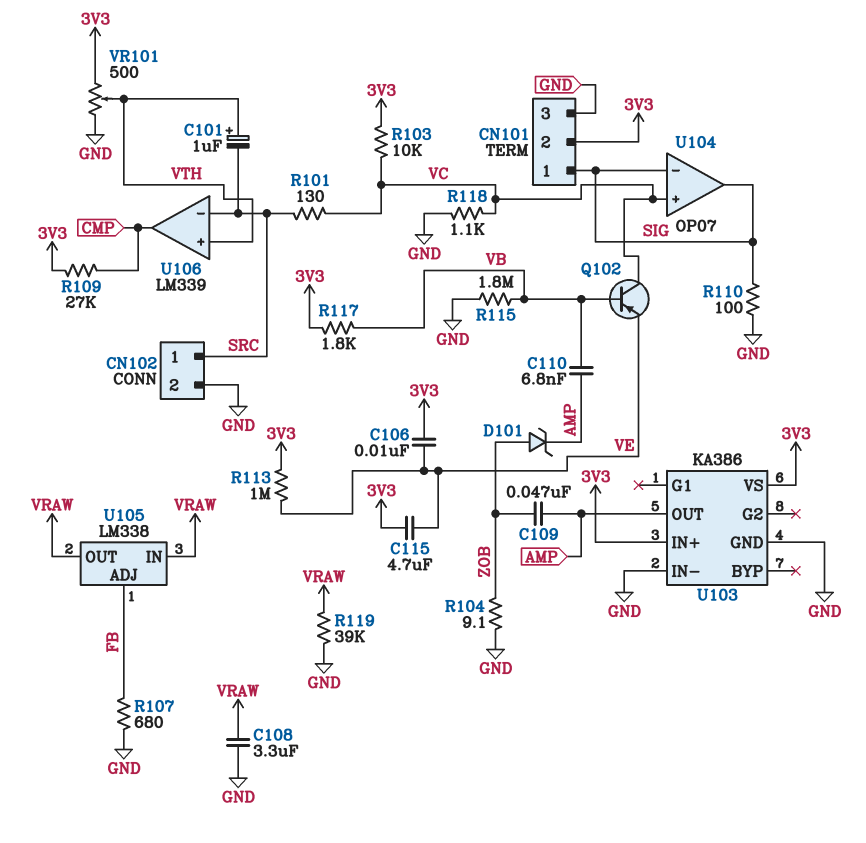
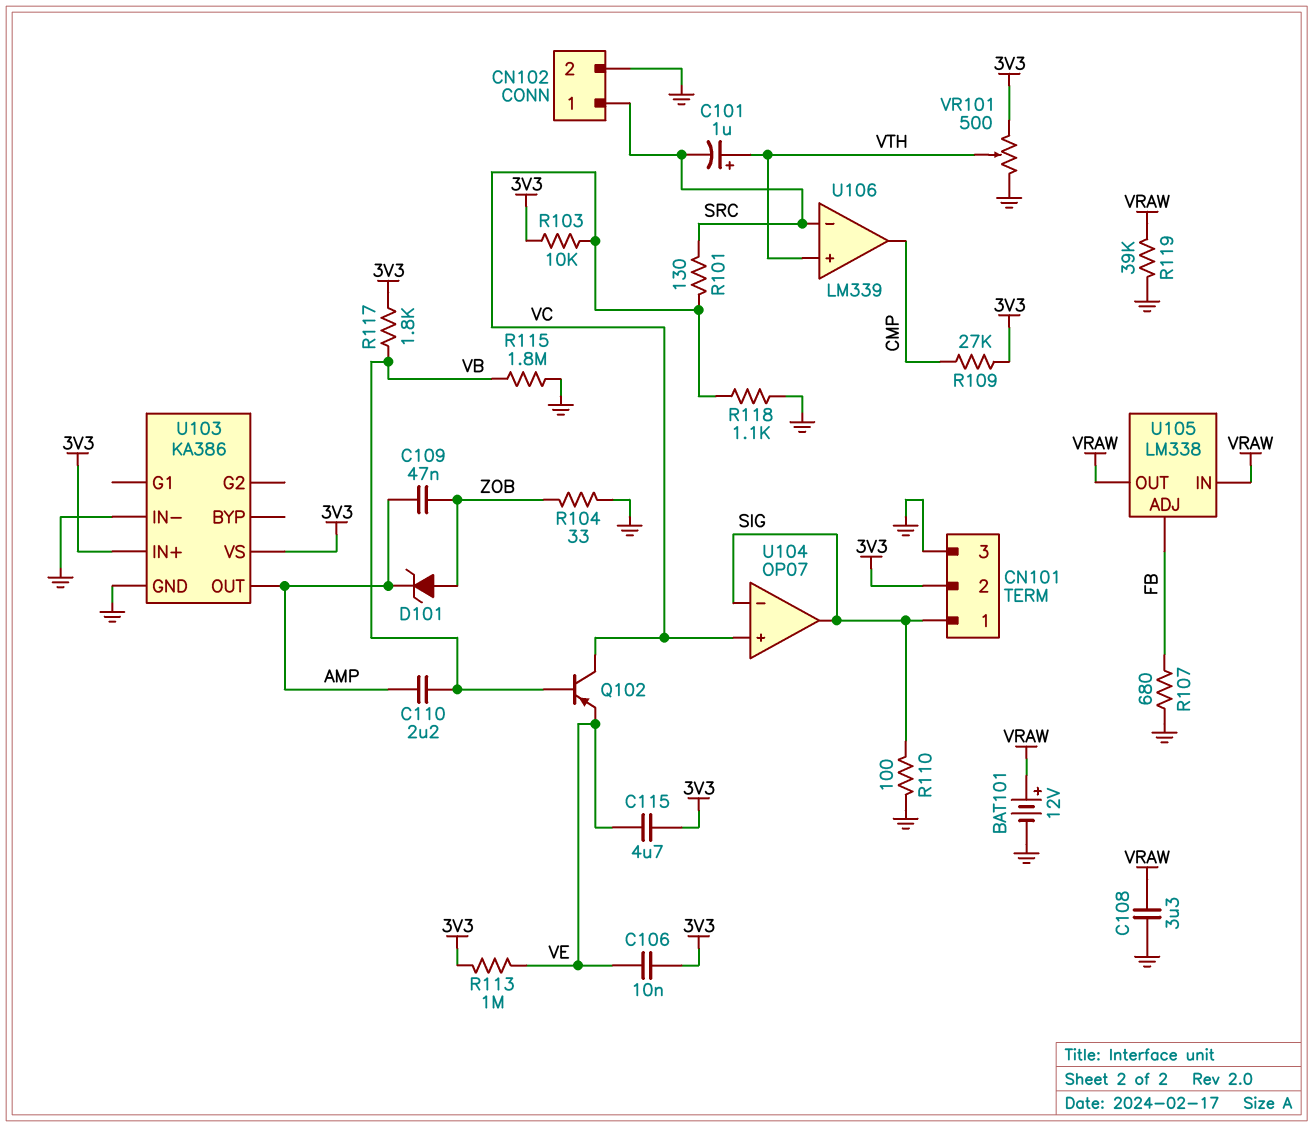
BAT101: none -> 12V (plus VRAW, minus GND)
C110: 6.8nF (AMP, VB) -> 2.2uF (AMP, VB)
R104: 9.1 (GND, ZOB) -> 33 (GND, ZOB)

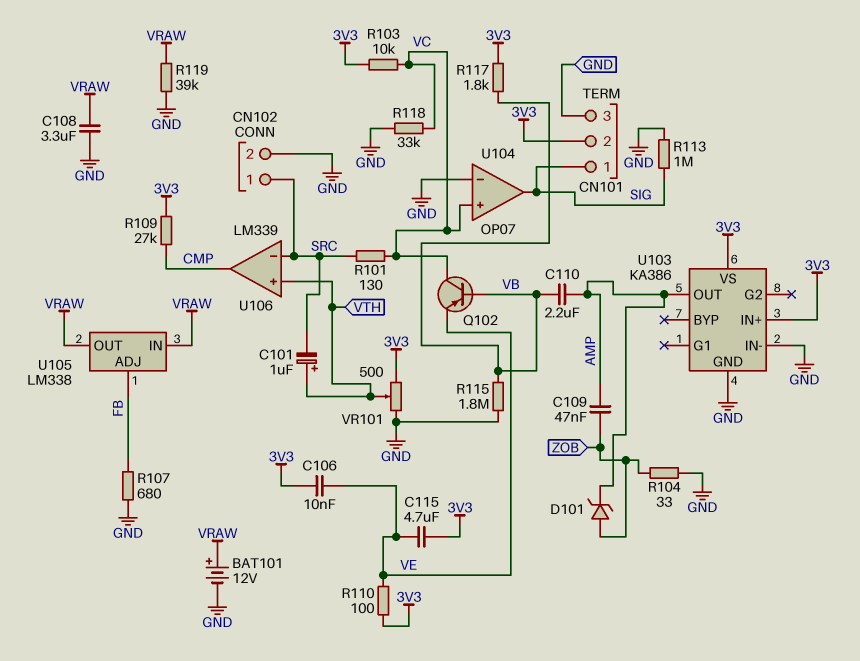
R110: 100 (GND, SIG) -> 100 (3V3, VE)
R113: 1M (3V3, VE) -> 1M (GND, SIG)
R118: 1.1k (GND, VC) -> 33k (GND, VC)
U104 pin in-: SIG -> GND

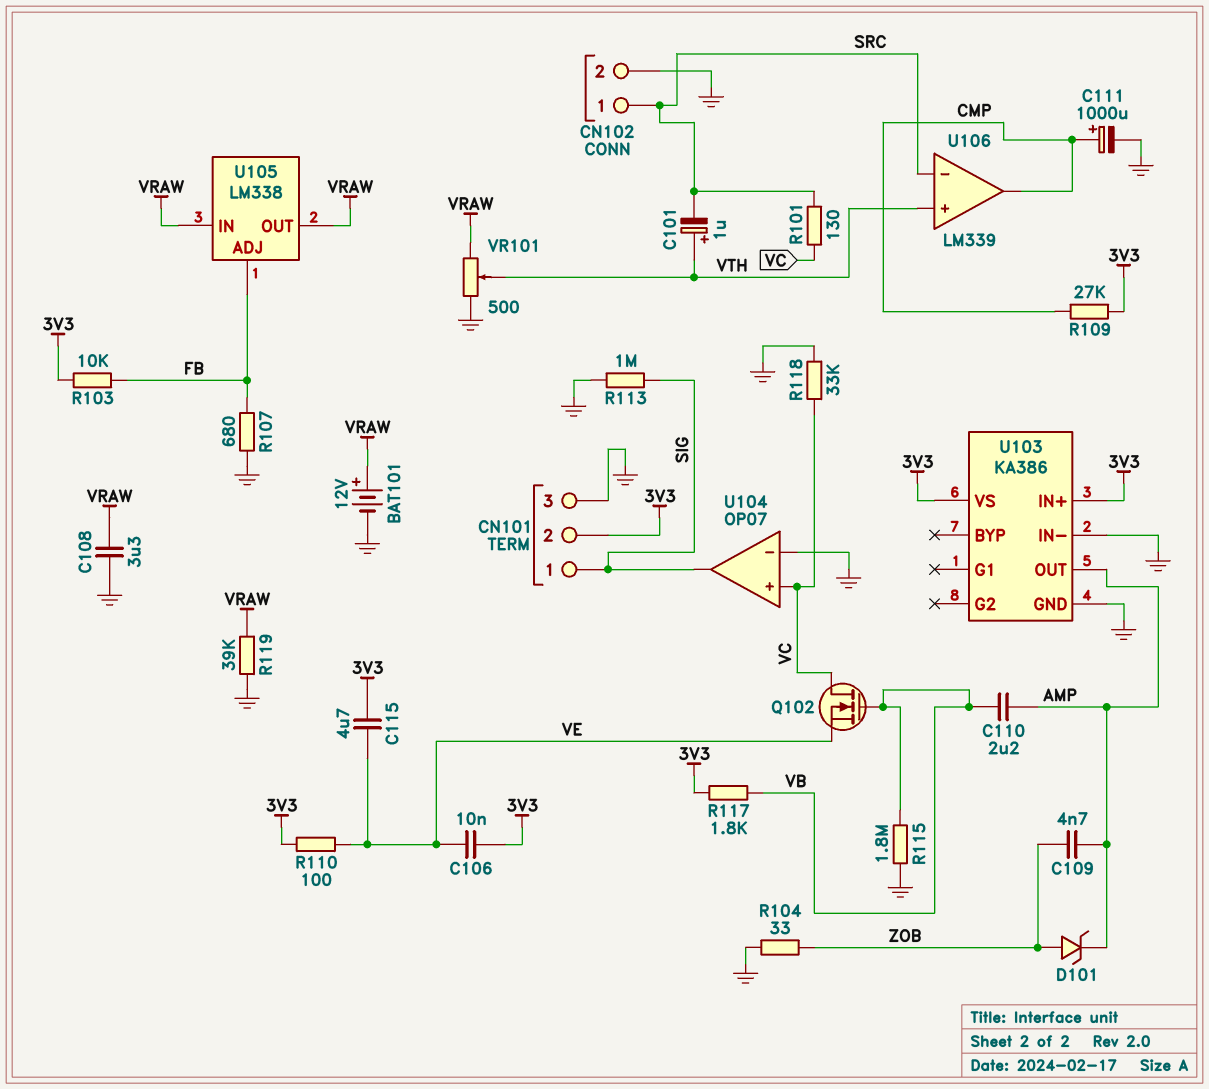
C109: 47nF (AMP, ZOB) -> 4.7nF (AMP, ZOB)
C111: none -> 1000uF (plus CMP, minus GND)
Q102: PNP (B VB, C VC, E VE) -> NMOS (G VB, D VC, S VE)
R103: 10k (3V3, VC) -> 10k (3V3, FB)
VR101: 500 (3V3, GND, wiper VTH) -> 500 (GND, VRAW, wiper VTH)

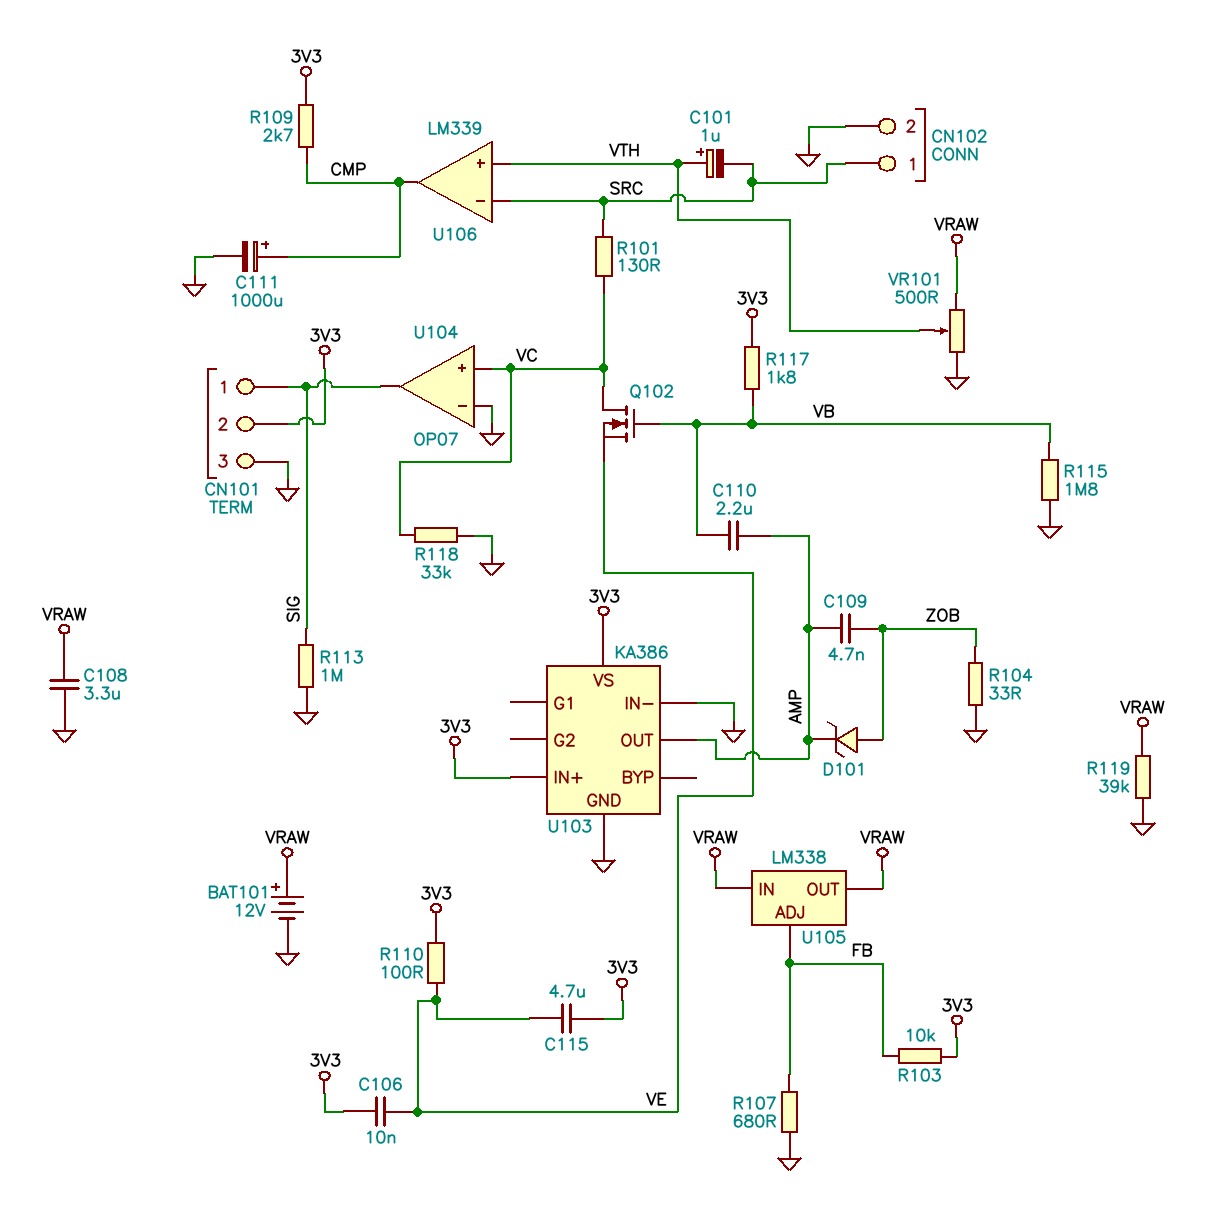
R109: 27k (3V3, CMP) -> 2.7k (3V3, CMP)

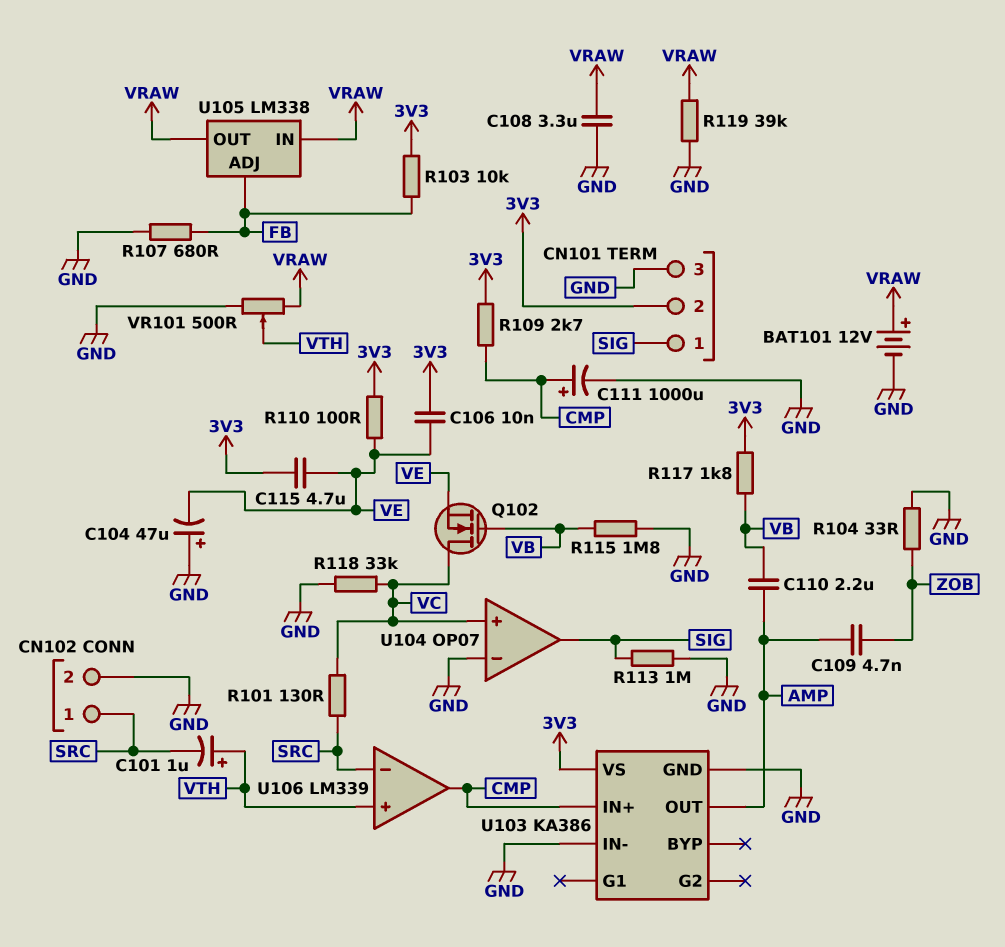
C104: none -> 47uF (plus GND, minus VE)
D101: zener (A ZOB, K AMP) -> none
U103 pin IN+: 3V3 -> CMP

